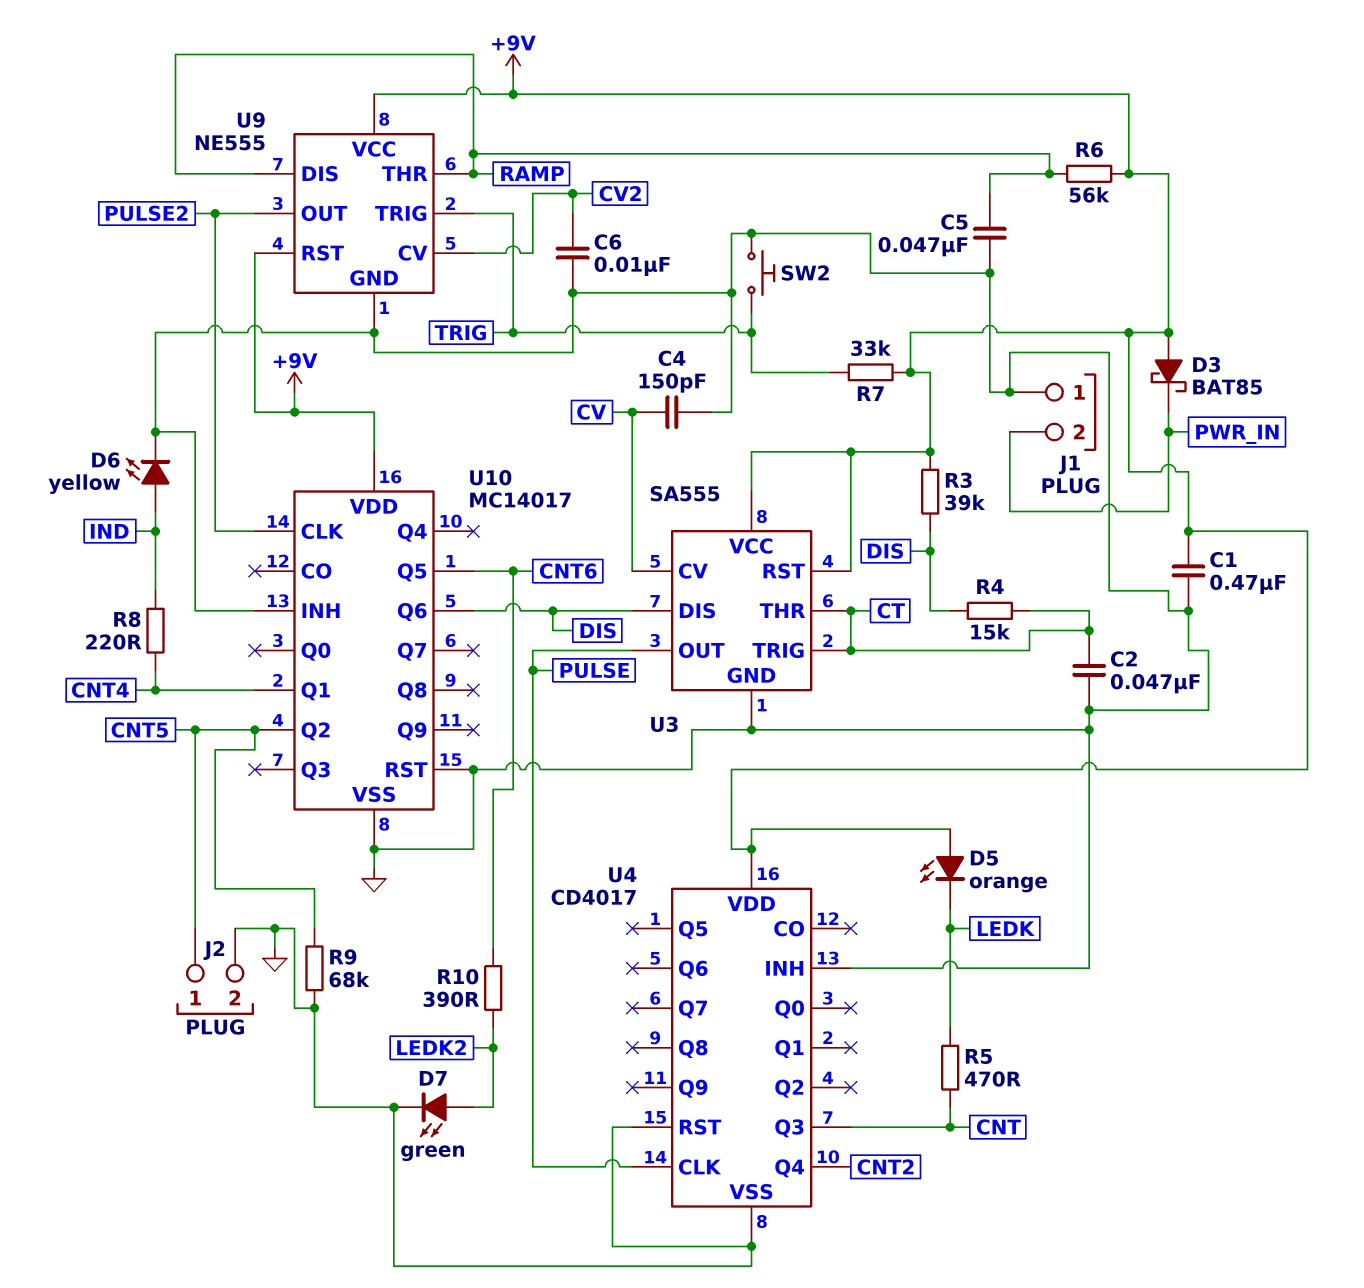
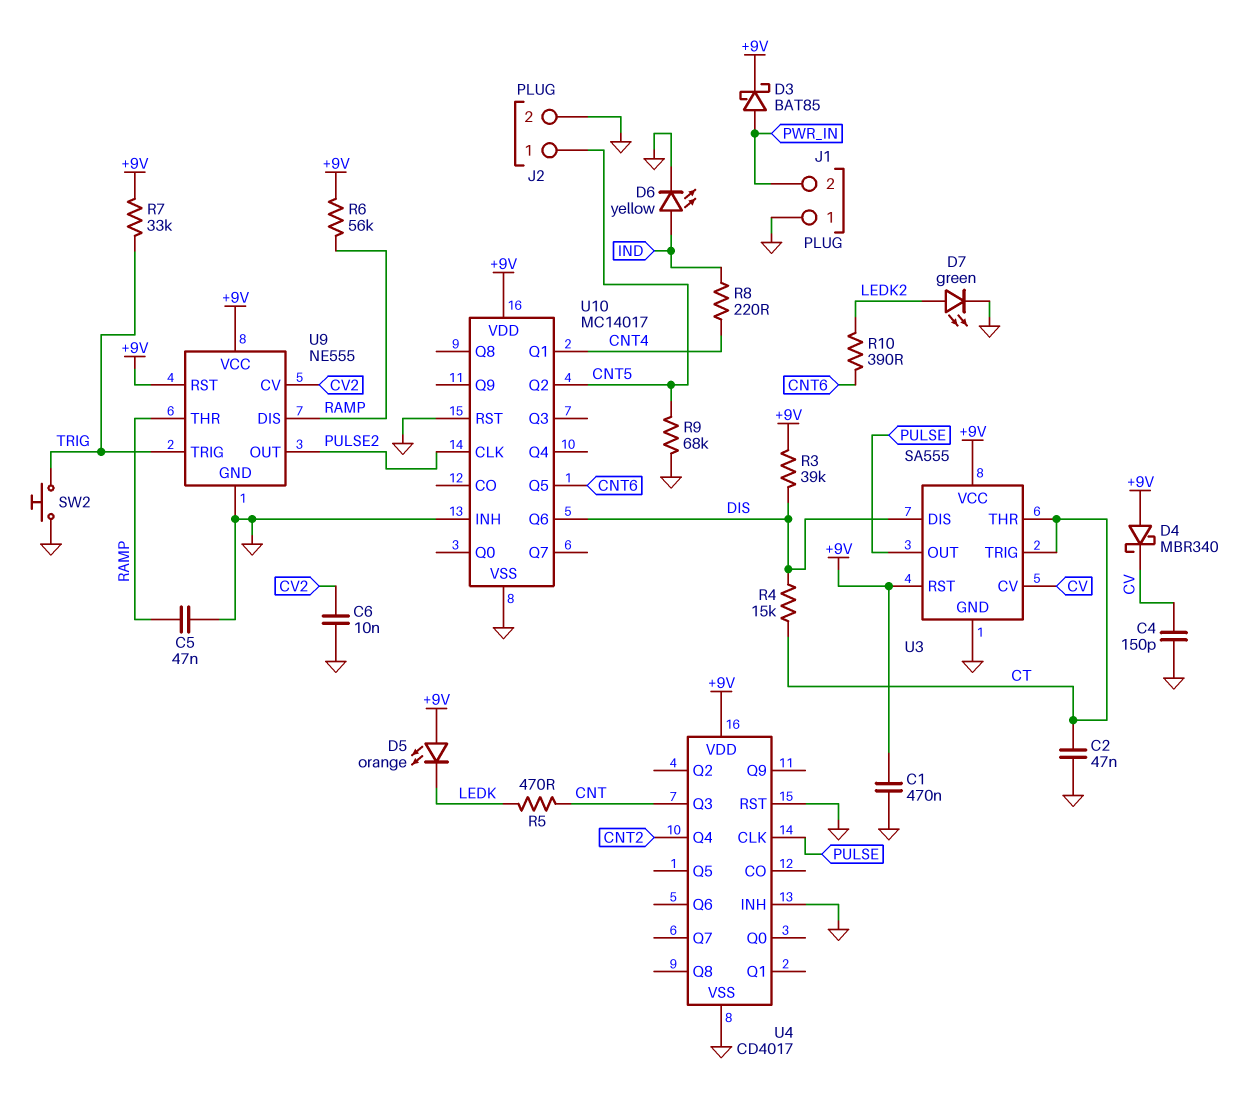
D3: schottky BAT85 (A +9V, K PWR_IN) -> schottky BAT85 (A PWR_IN, K +9V)
D4: none -> schottky MBR340 (A +9V, K CV)

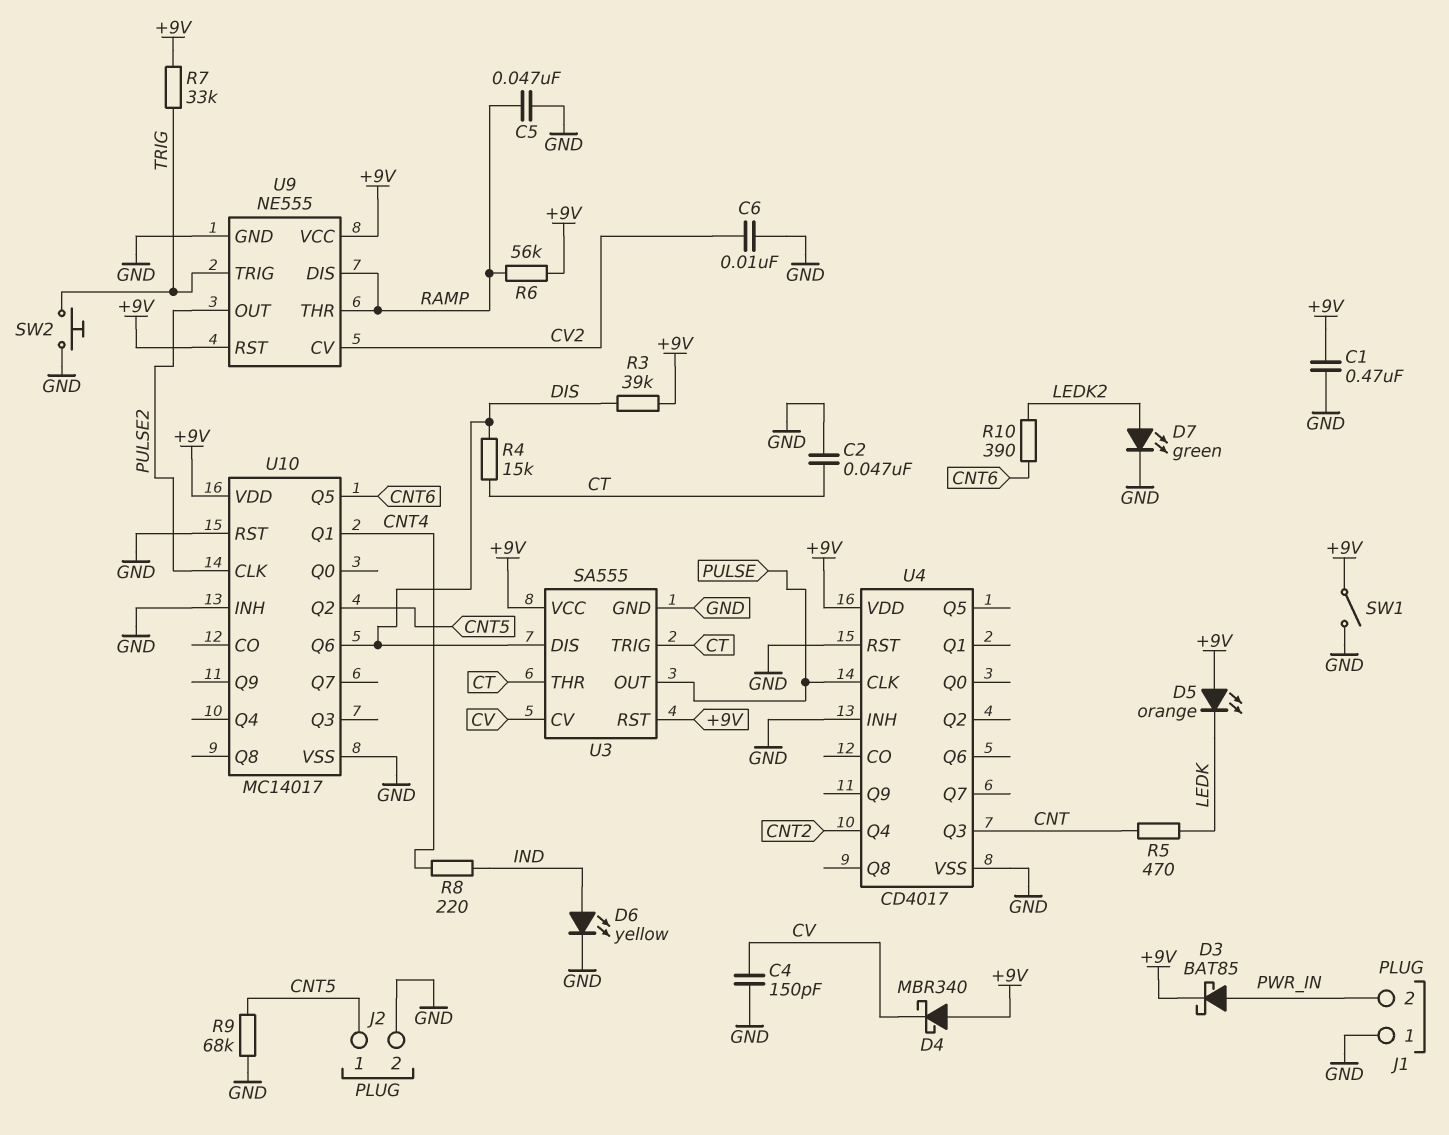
SW1: none -> switch (+9V, GND)

